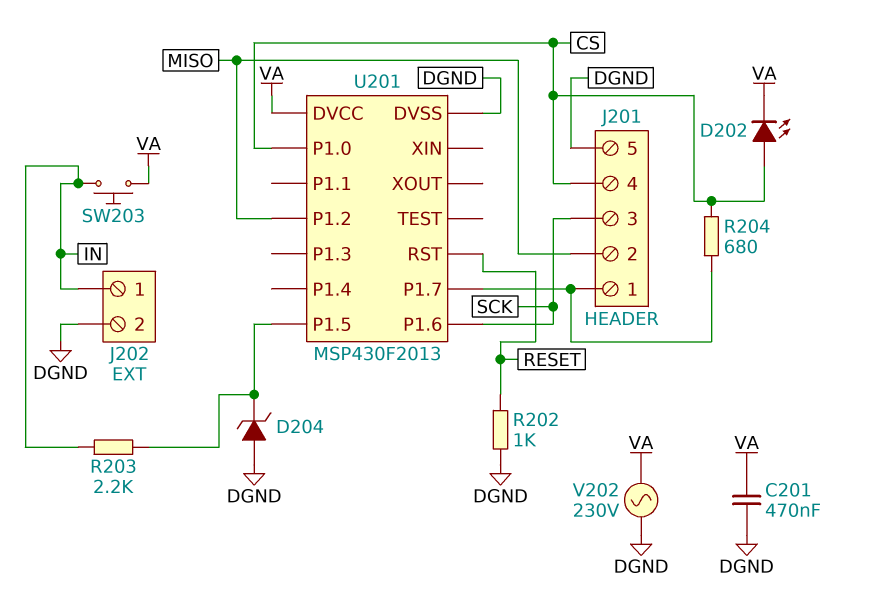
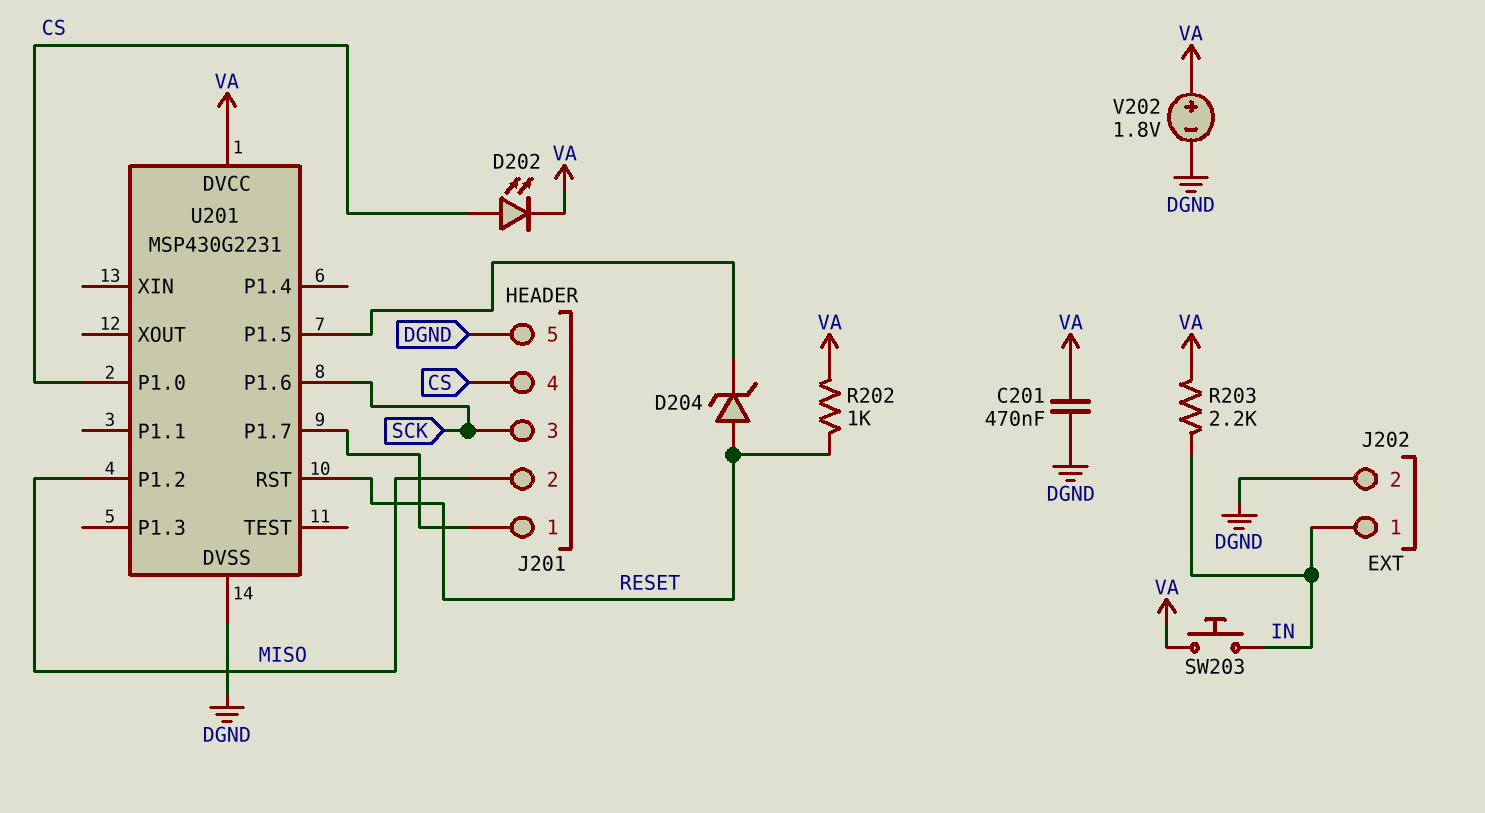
D204: zener (A DGND, K U201/P1.5) -> zener (A RESET, K U201/P1.5)
R202: 1k (DGND, RESET) -> 1k (RESET, VA)
R203: 2.2k (IN, U201/P1.5) -> 2.2k (IN, VA)
R204: 680 (CS, J201/1) -> none
U201: MSP430F2013 -> MSP430G2231
V202: AC 230V (DGND, VA) -> 1.8V (plus VA, minus DGND)

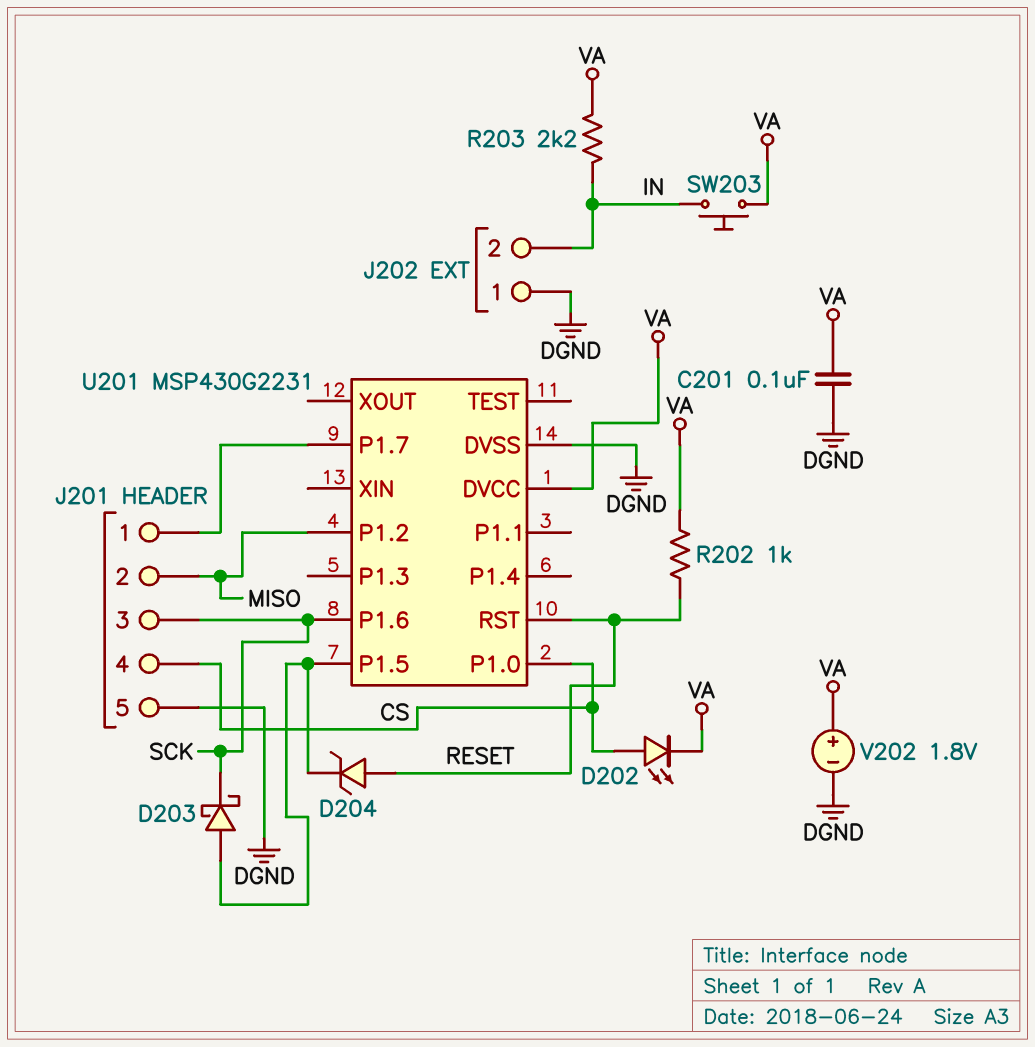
C201: 470nF (DGND, VA) -> 100nF (DGND, VA)
D203: none -> schottky (A U201/P1.5, K SCK)
J202 pin 1: IN -> DGND
J202 pin 2: DGND -> IN

